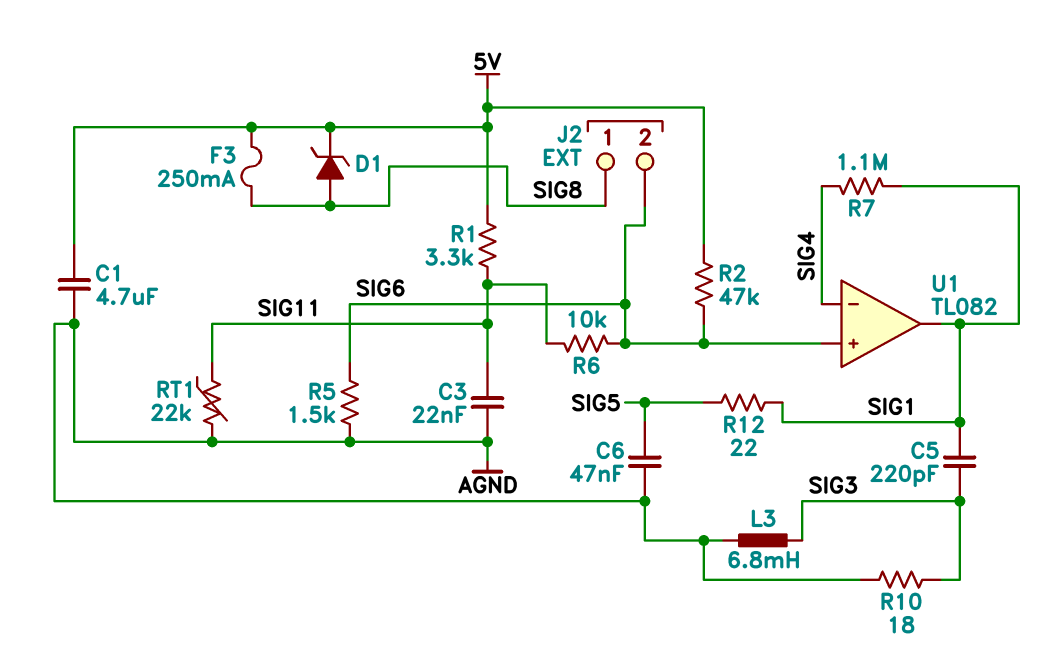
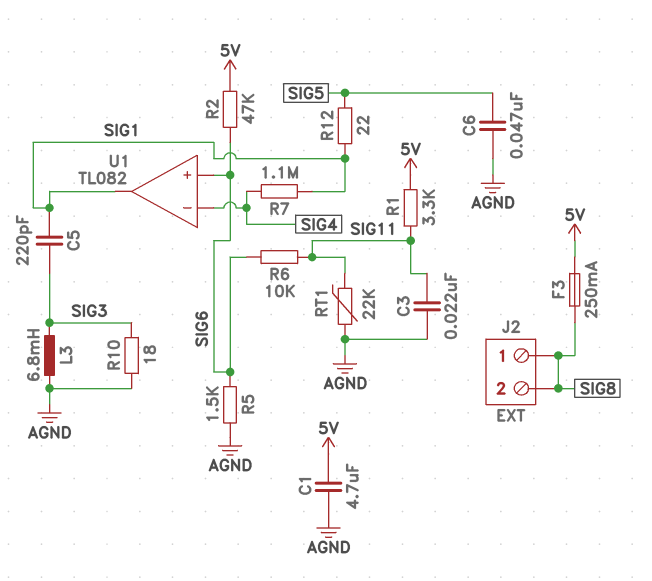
D1: zener (A SIG8, K 5V) -> none
J2 pin 2: SIG6 -> SIG8

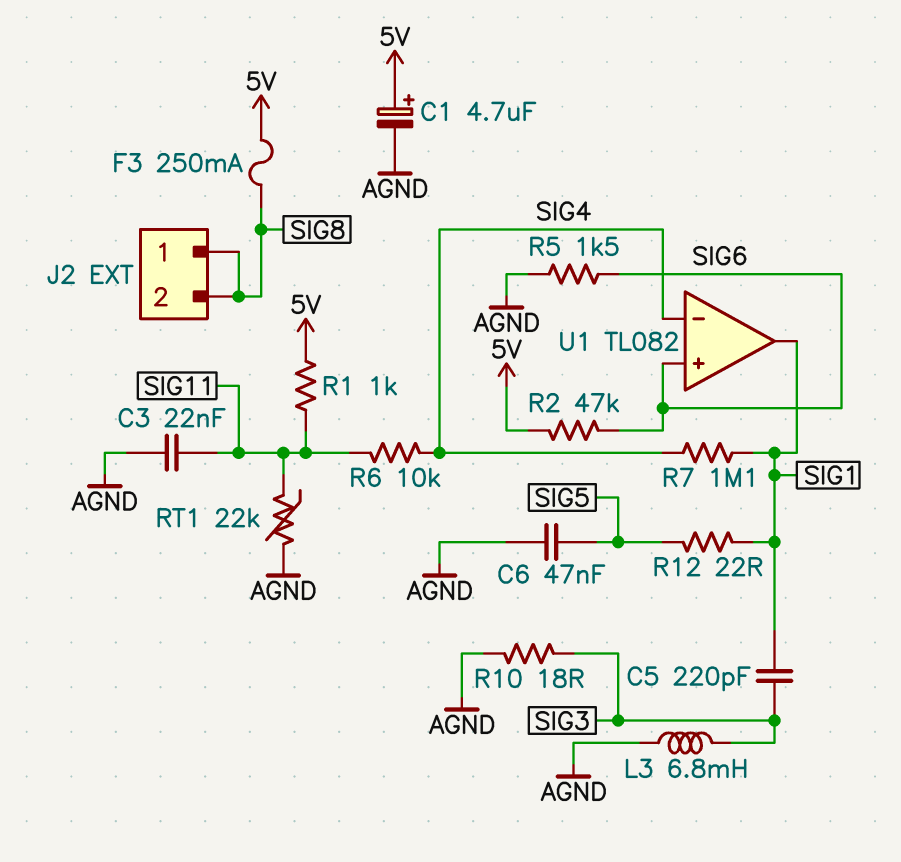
C1: 4.7uF (5V, AGND) -> 4.7uF (plus 5V, minus AGND)
R1: 3.3k (5V, SIG11) -> 1k (5V, SIG11)
R6: 10k (SIG6, SIG11) -> 10k (SIG4, SIG11)

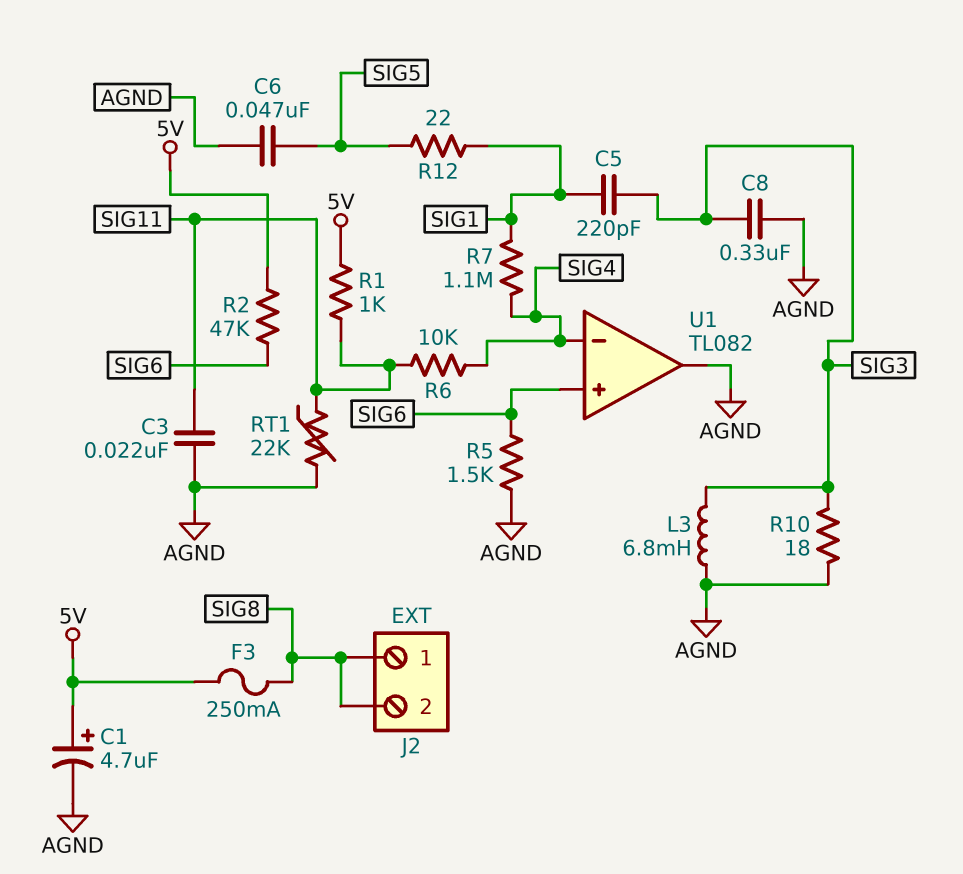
C8: none -> 330nF (AGND, SIG3)
U1 pin out: SIG1 -> AGND

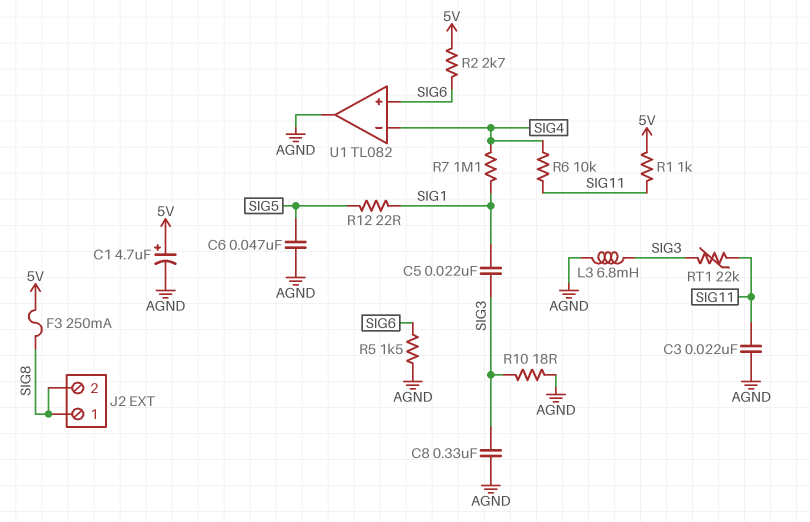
C5: 220pF (SIG1, SIG3) -> 22nF (SIG1, SIG3)
R2: 47k (5V, SIG6) -> 2.7k (5V, SIG6)
RT1: 22k (AGND, SIG11) -> 22k (SIG3, SIG11)

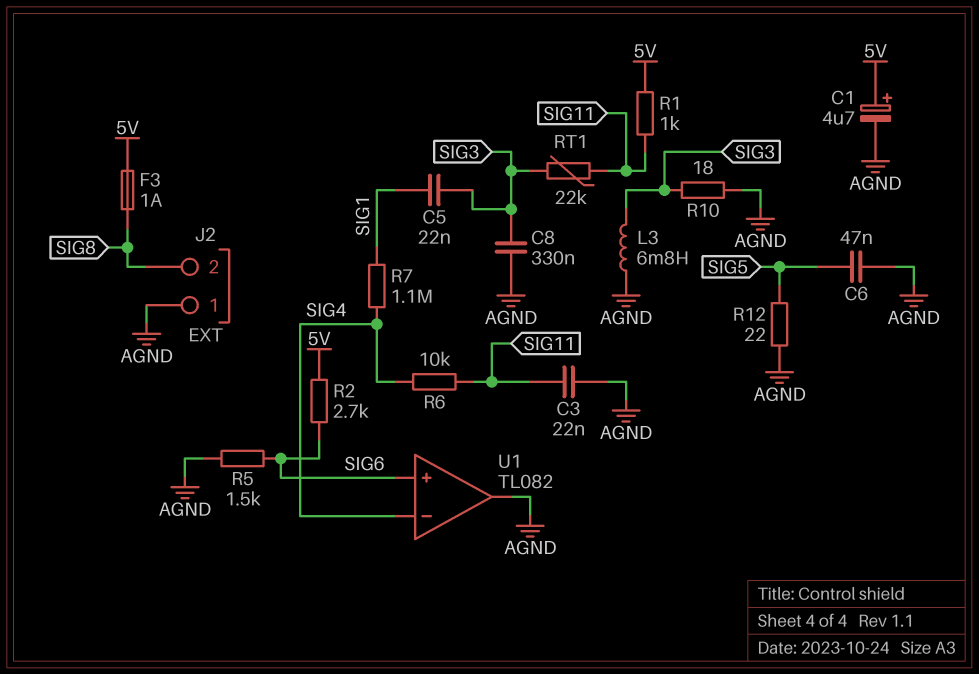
F3: 250mA (5V, SIG8) -> 1A (5V, SIG8)
J2 pin 1: SIG8 -> AGND
R12: 22 (SIG1, SIG5) -> 22 (AGND, SIG5)

